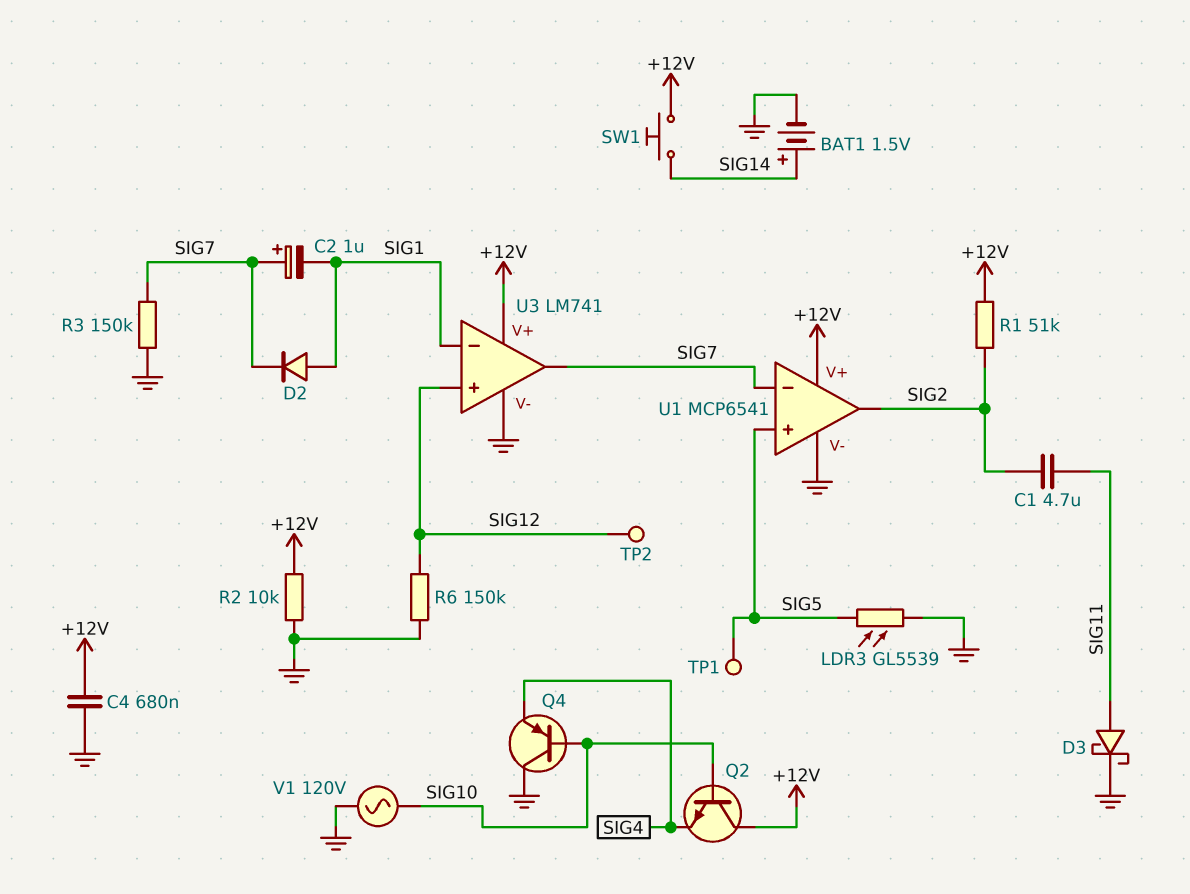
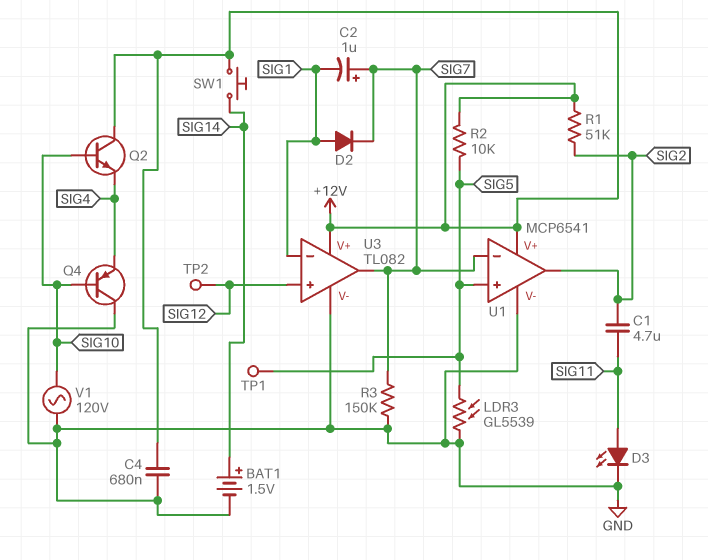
D3: schottky (A SIG11, K GND) -> LED (A SIG11, K GND)
R2: 10k (+12V, GND) -> 10k (+12V, SIG5)
R6: 150k (GND, SIG12) -> none
U3: LM741 -> TL082

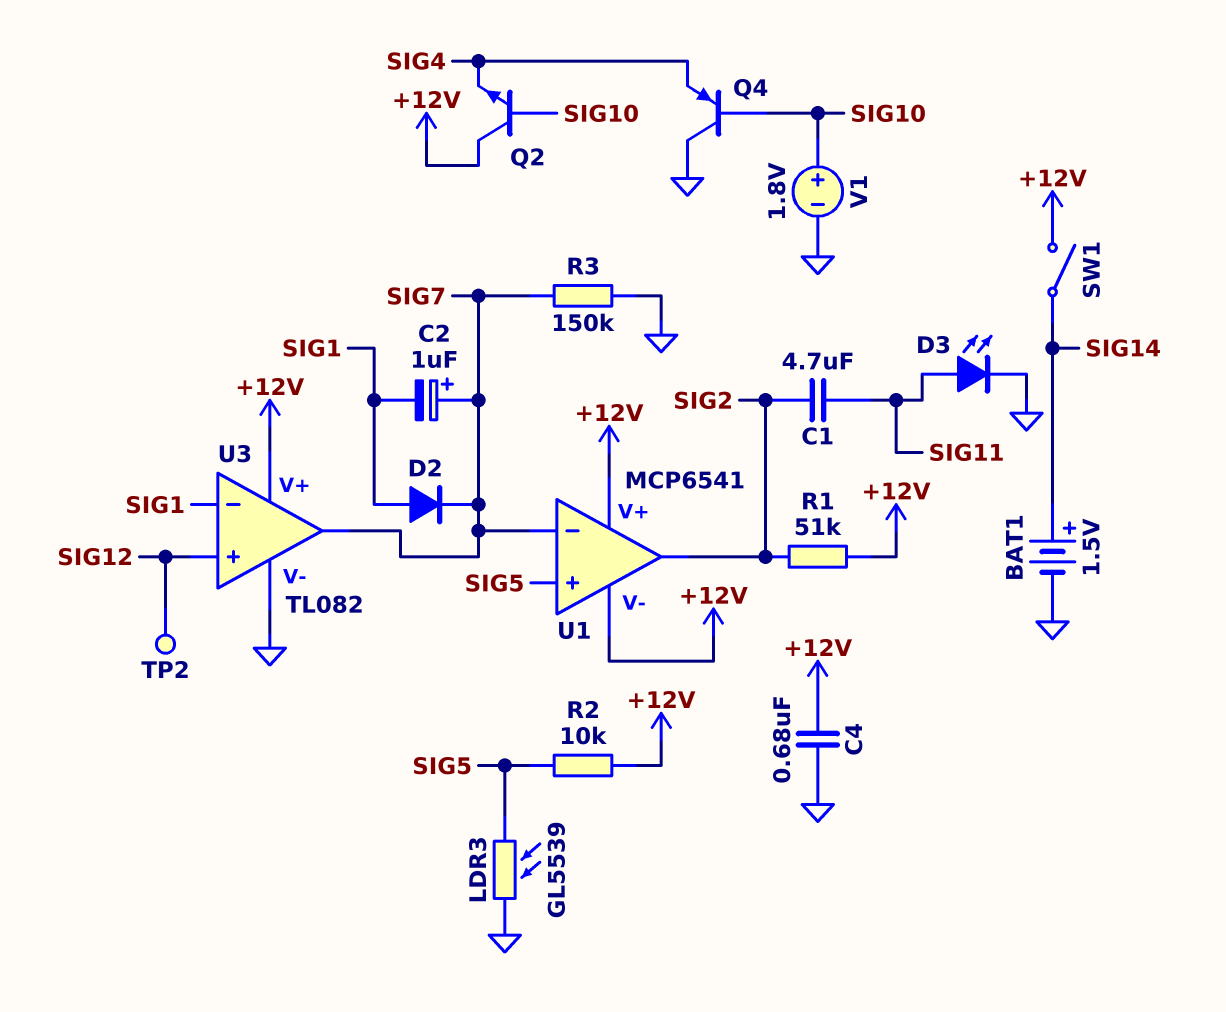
SW1: button (+12V, SIG14) -> switch (+12V, SIG14)
TP1: test point (SIG5) -> none
U1 pin V-: GND -> +12V
V1: AC 120V (GND, SIG10) -> 1.8V (plus SIG10, minus GND)

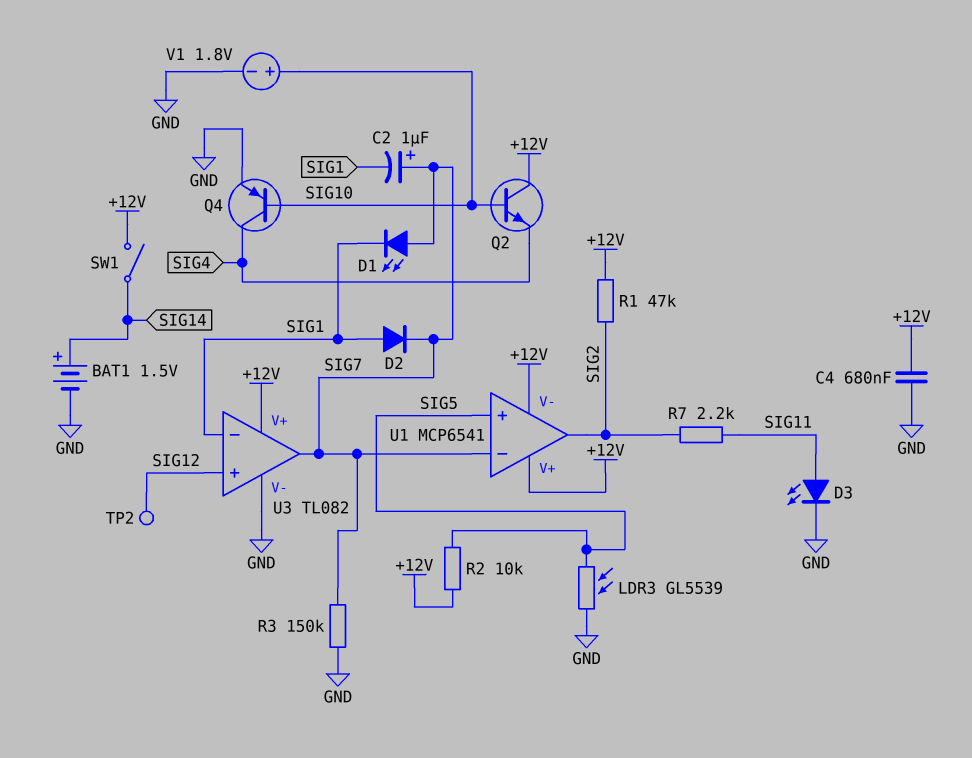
C1: 4.7uF (SIG2, SIG11) -> none
D1: none -> LED (A SIG7, K SIG1)
Q4: PNP (B SIG10, C GND, E SIG4) -> PNP (B SIG10, C SIG4, E GND)
R1: 51k (+12V, SIG2) -> 47k (+12V, SIG2)
R7: none -> 2.2k (SIG2, SIG11)

